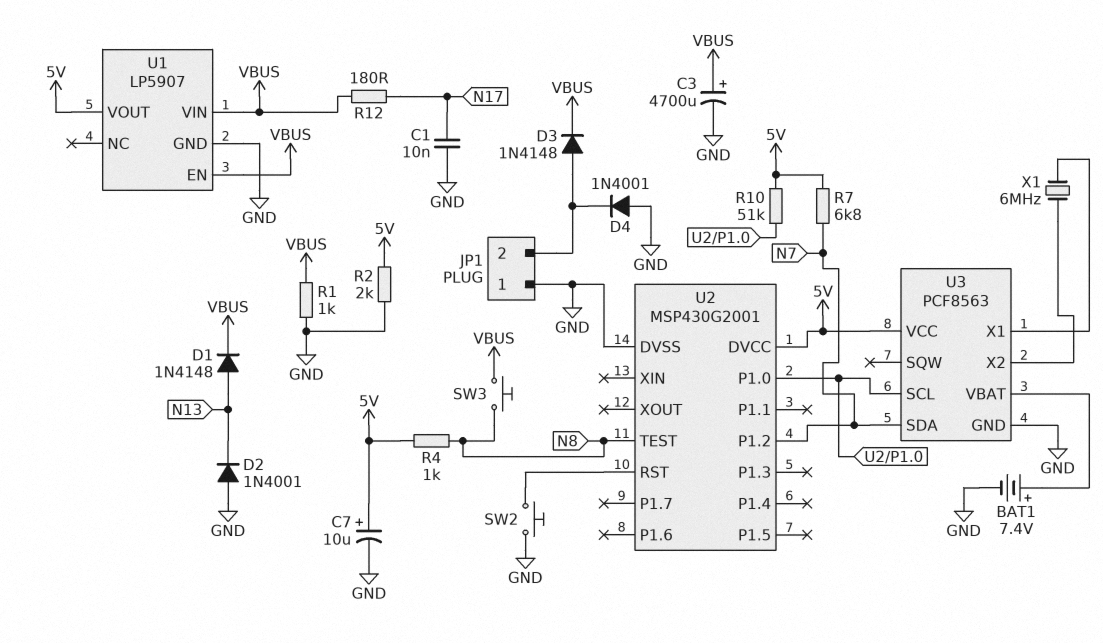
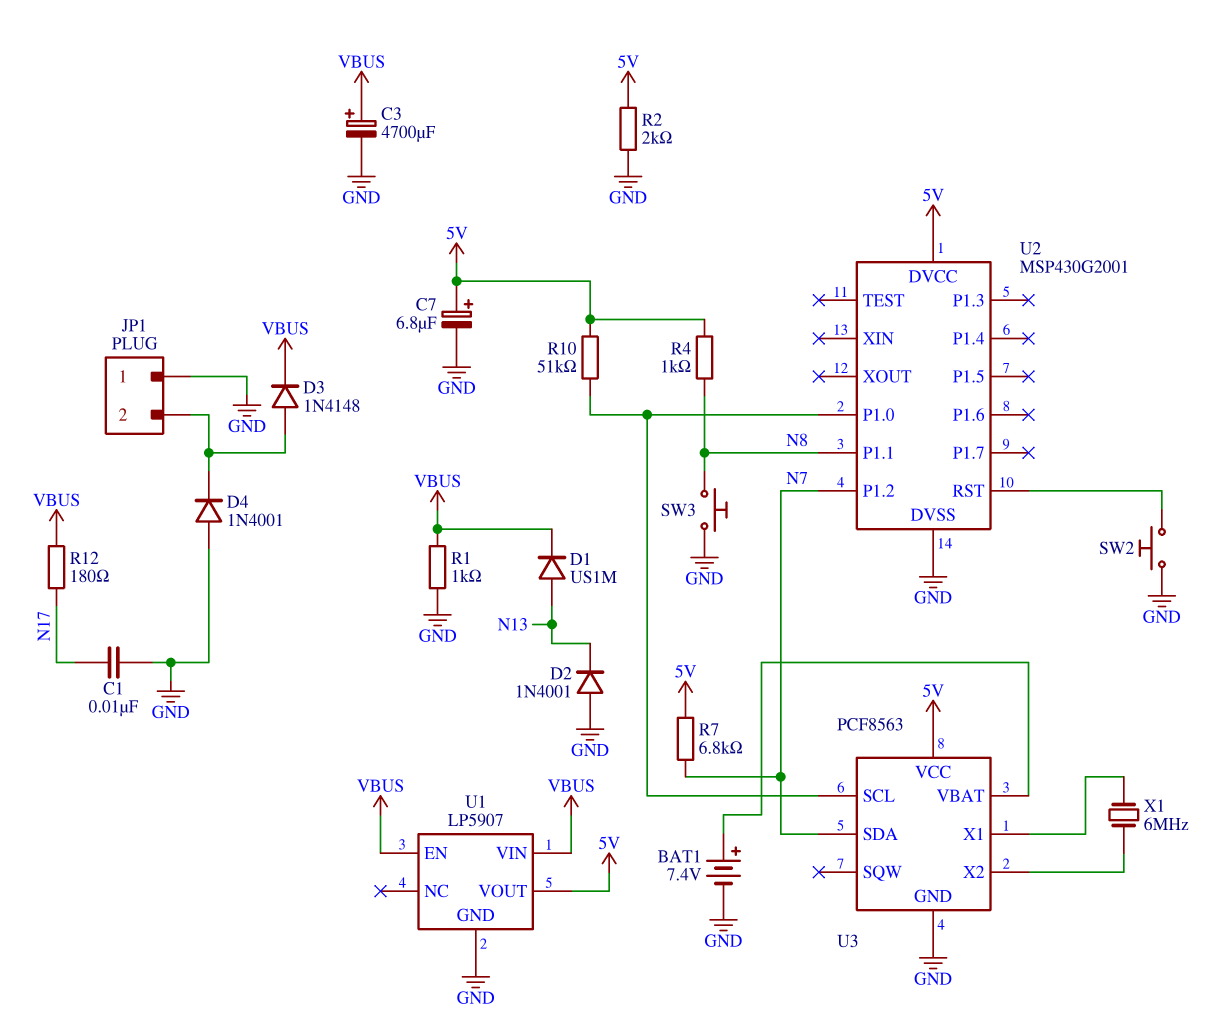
C7: 10uF (plus 5V, minus GND) -> 6.8uF (plus 5V, minus GND)
D1: diode 1N4148 (A N13, K VBUS) -> diode US1M (A N13, K VBUS)
SW3: button (N8, VBUS) -> button (GND, N8)
U2 pin P1.1: none -> N8
U2 pin TEST: N8 -> none

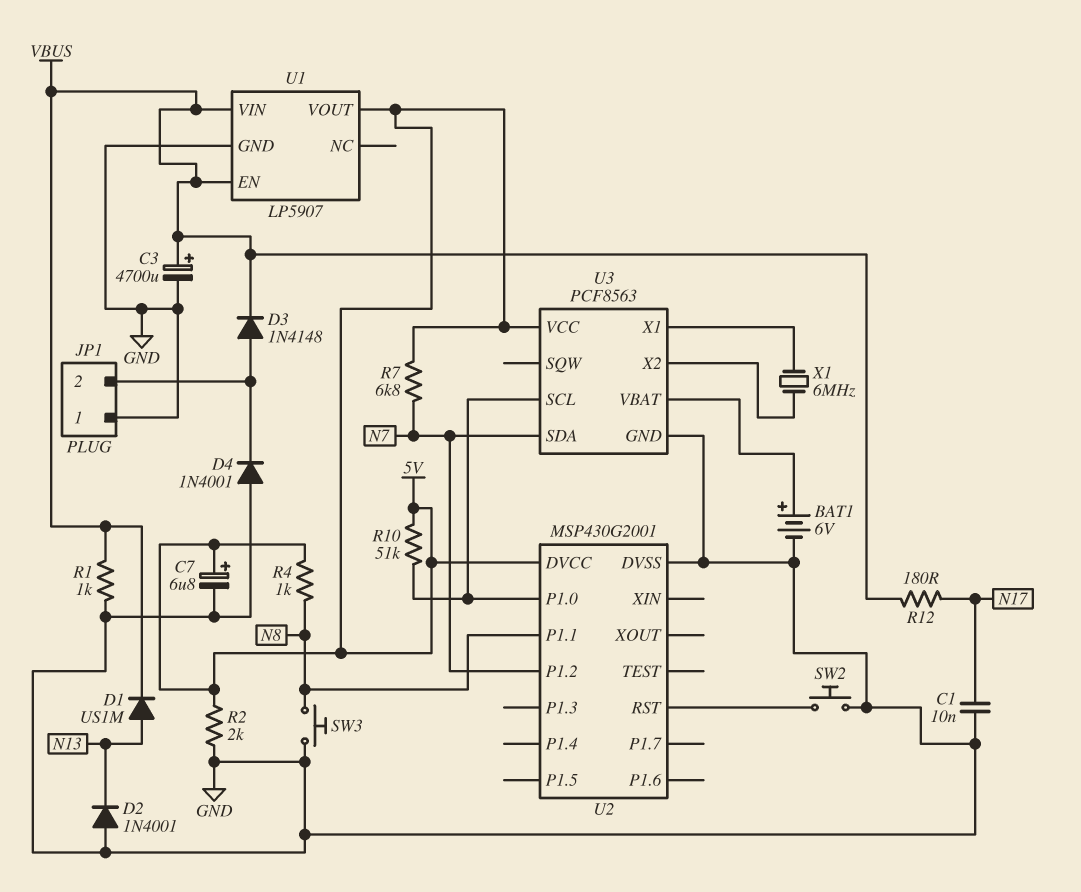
BAT1: 7.4V (plus U3/VBAT, minus GND) -> 6V (plus U3/VBAT, minus GND)

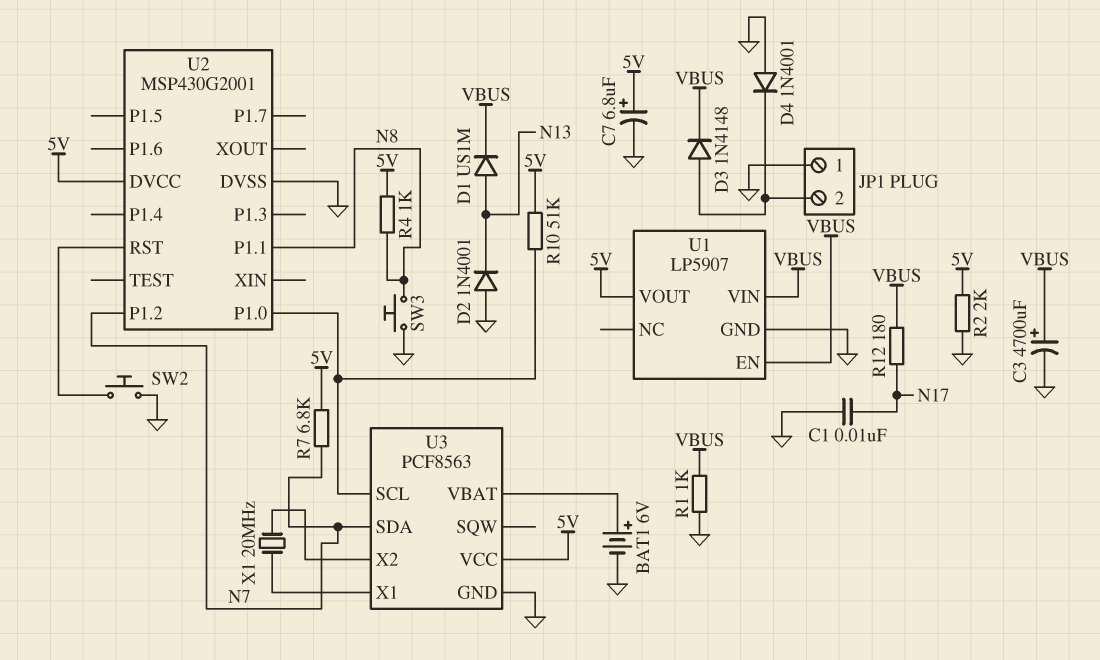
X1: 6MHz (U3/X1, U3/X2) -> 20MHz (U3/X1, U3/X2)

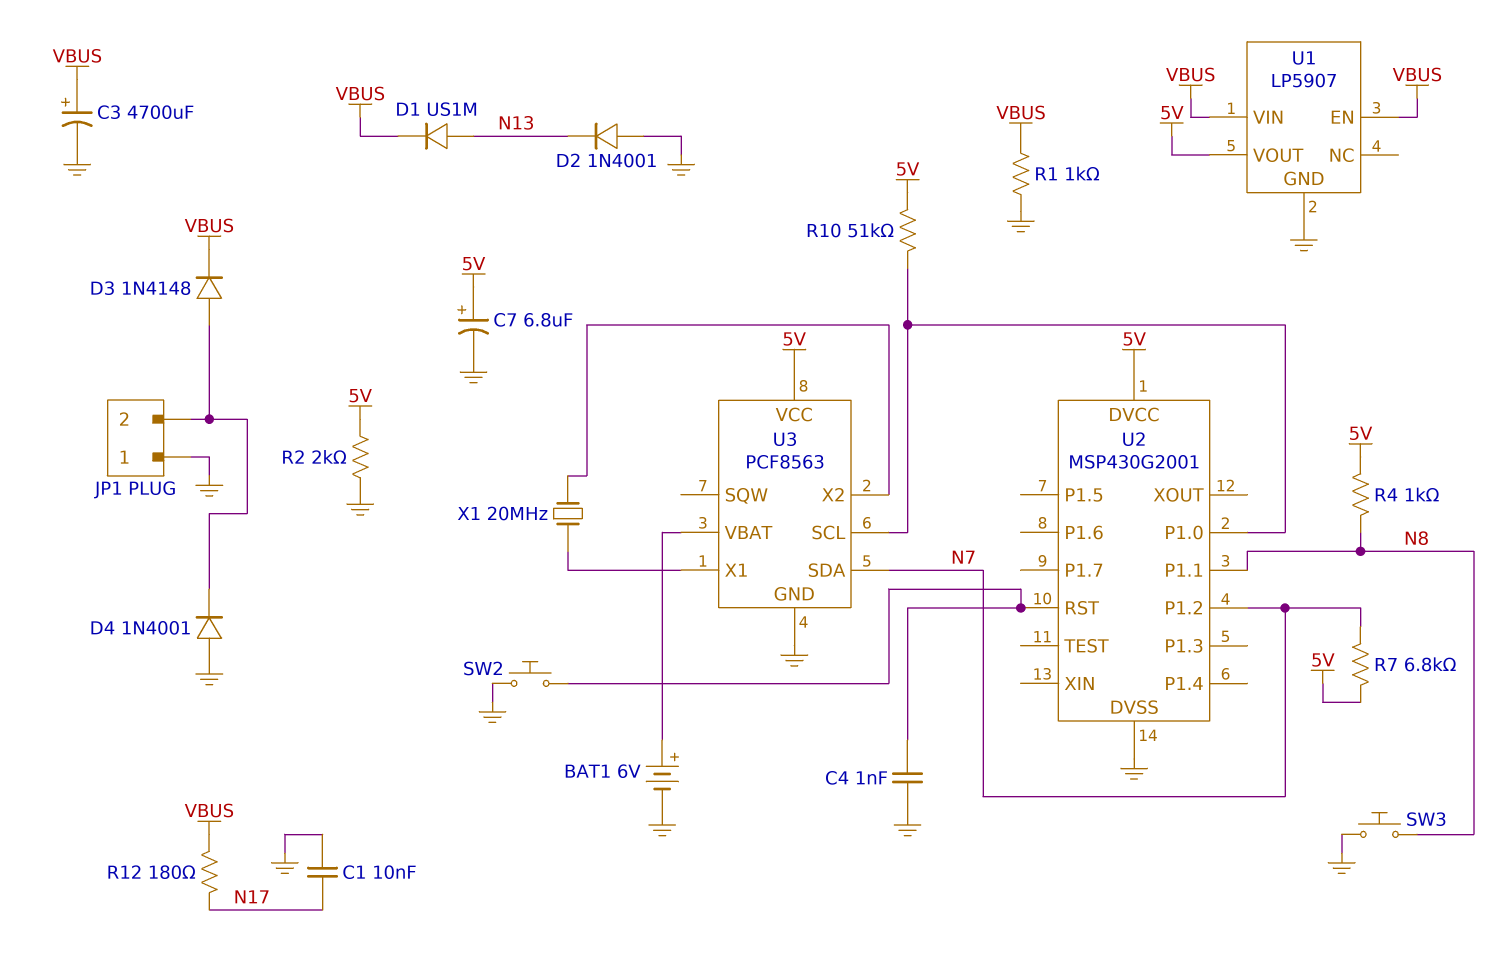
C4: none -> 1nF (GND, U2/RST)

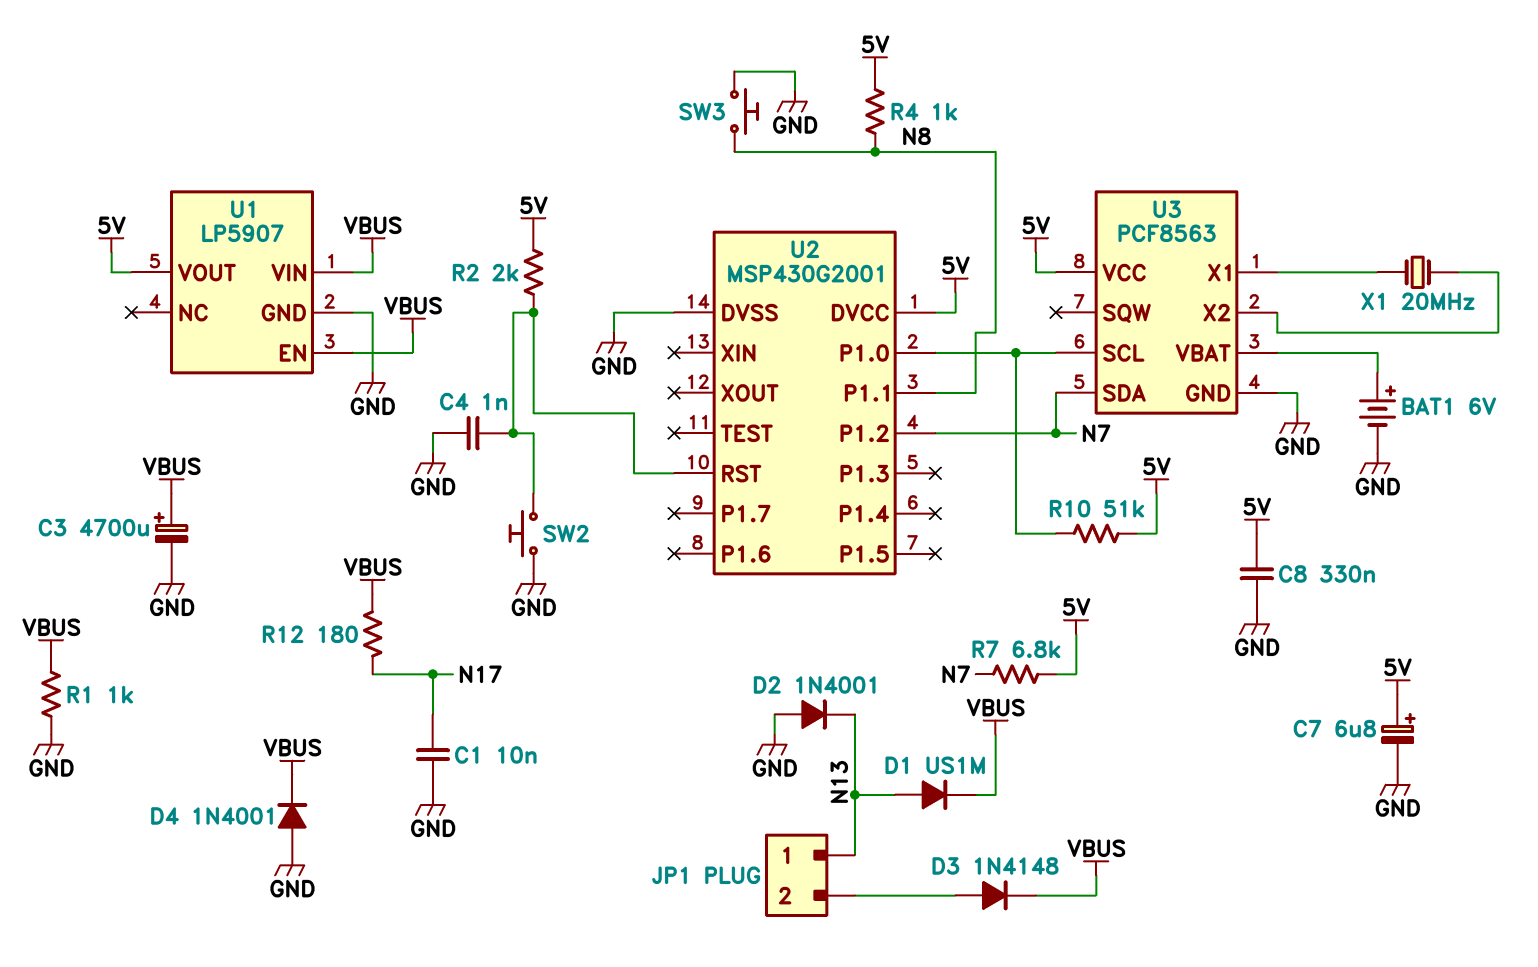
C8: none -> 330nF (5V, GND)
D4: diode 1N4001 (A GND, K JP1/2) -> diode 1N4001 (A GND, K VBUS)
JP1 pin 1: GND -> N13
R2: 2k (5V, GND) -> 2k (5V, U2/RST)

